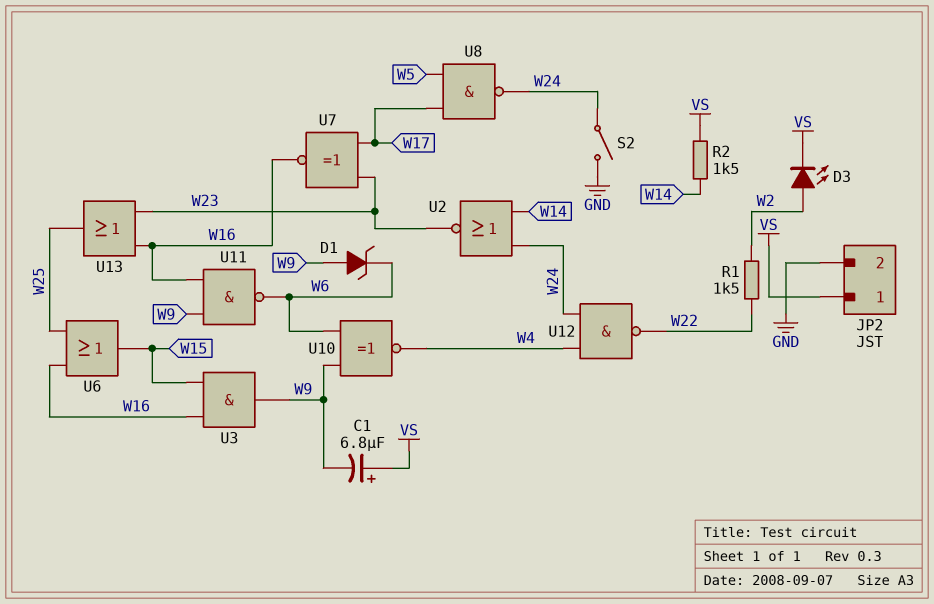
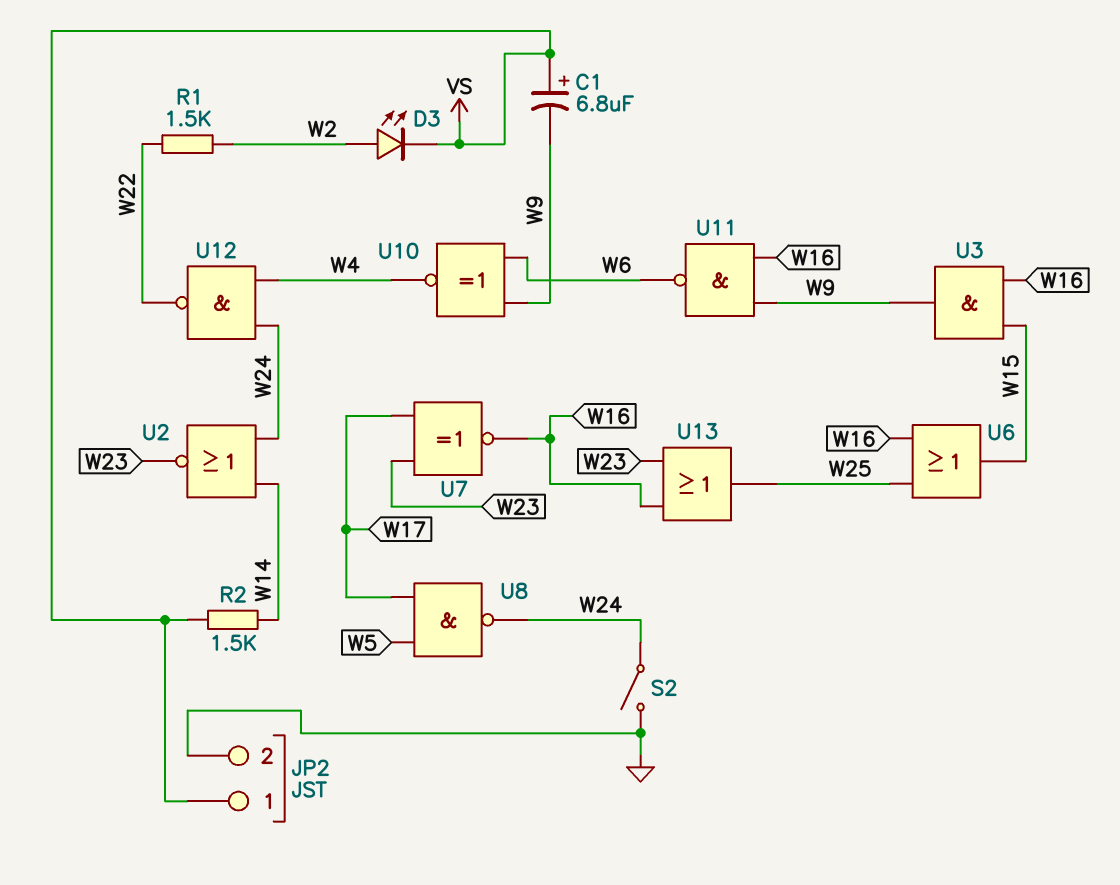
D1: zener (A W9, K W6) -> none

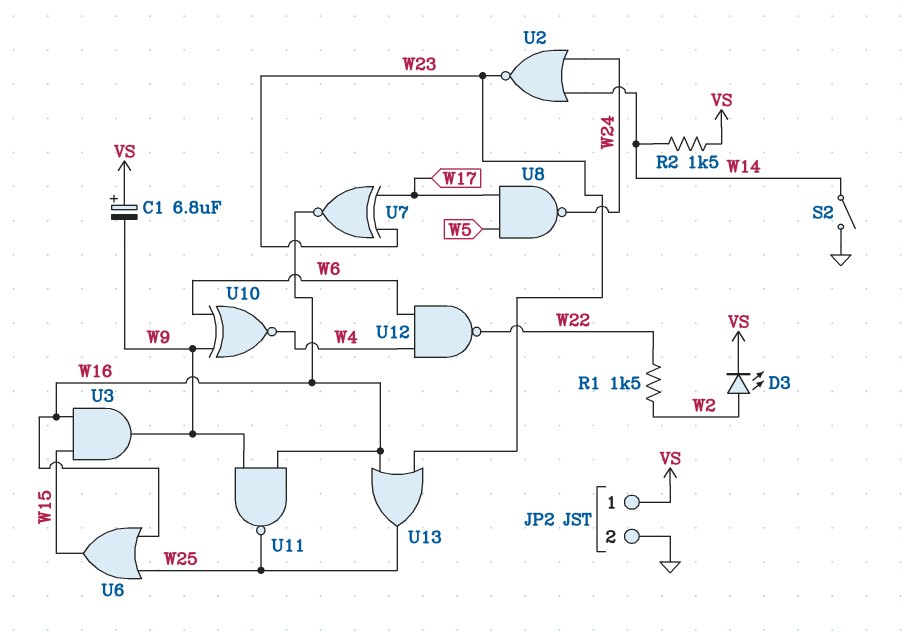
S2: switch (GND, W24) -> switch (GND, W14)
U11: NAND (in W9, in W16, out W6) -> NAND (in W9, in W16, out W25)
U12: NAND (in W4, in W24, out W22) -> NAND (in W4, in W6, out W22)

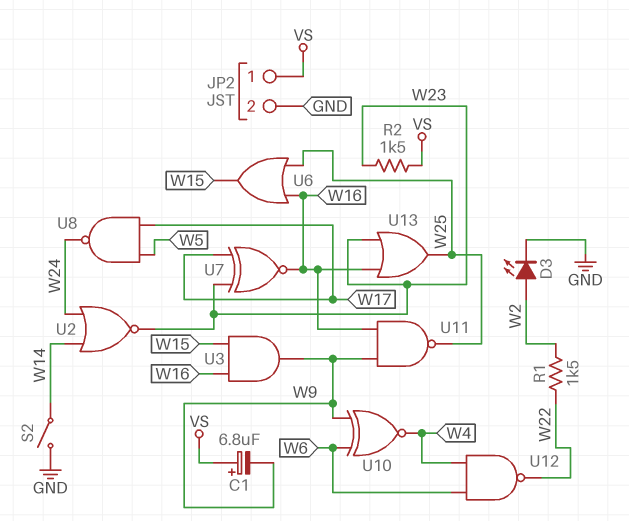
D3: LED (A W2, K VS) -> LED (A W2, K GND)
R2: 1.5k (VS, W14) -> 1.5k (VS, W23)

